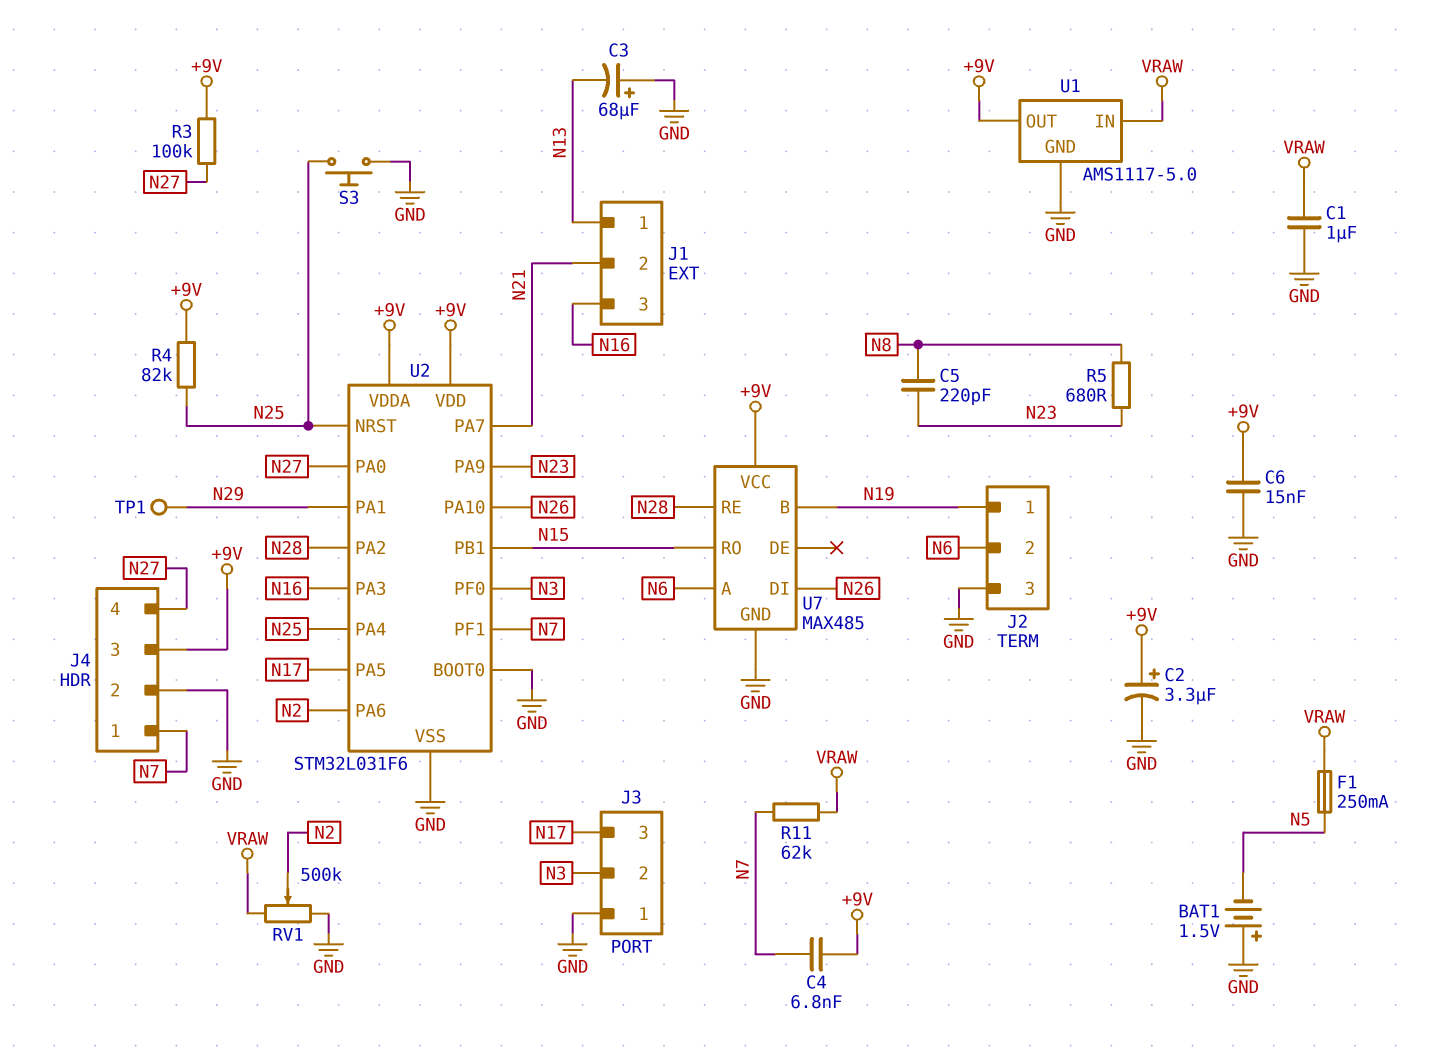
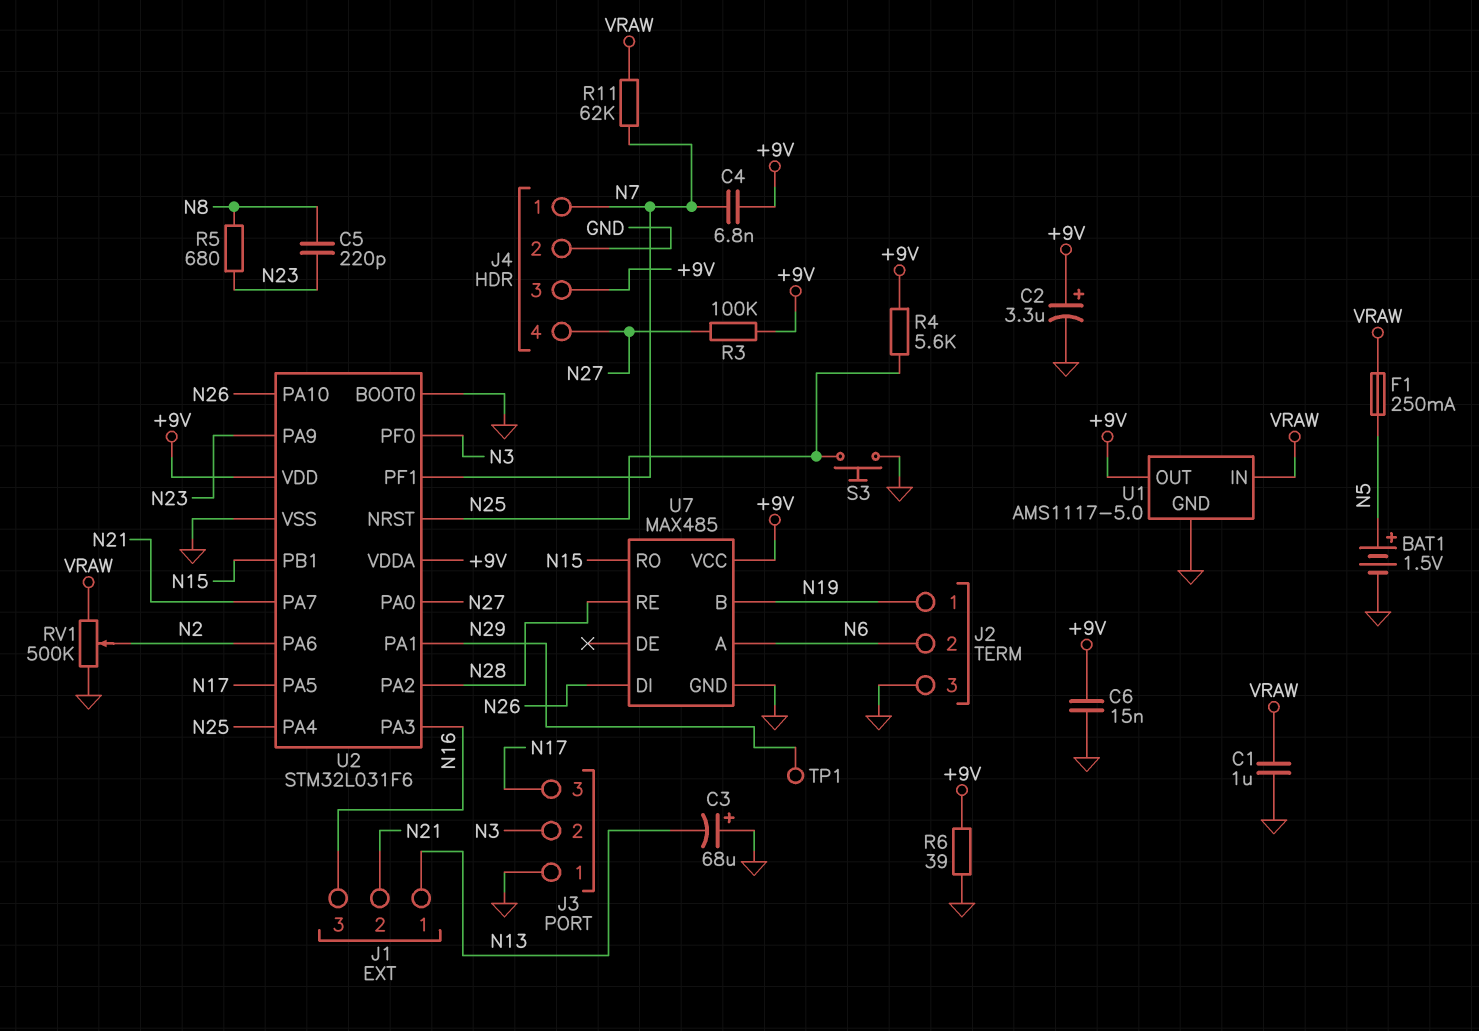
BAT1: 1.5V (plus GND, minus N5) -> 1.5V (plus N5, minus GND)
R4: 82k (+9V, N25) -> 5.6k (+9V, N25)
R6: none -> 39 (+9V, GND)

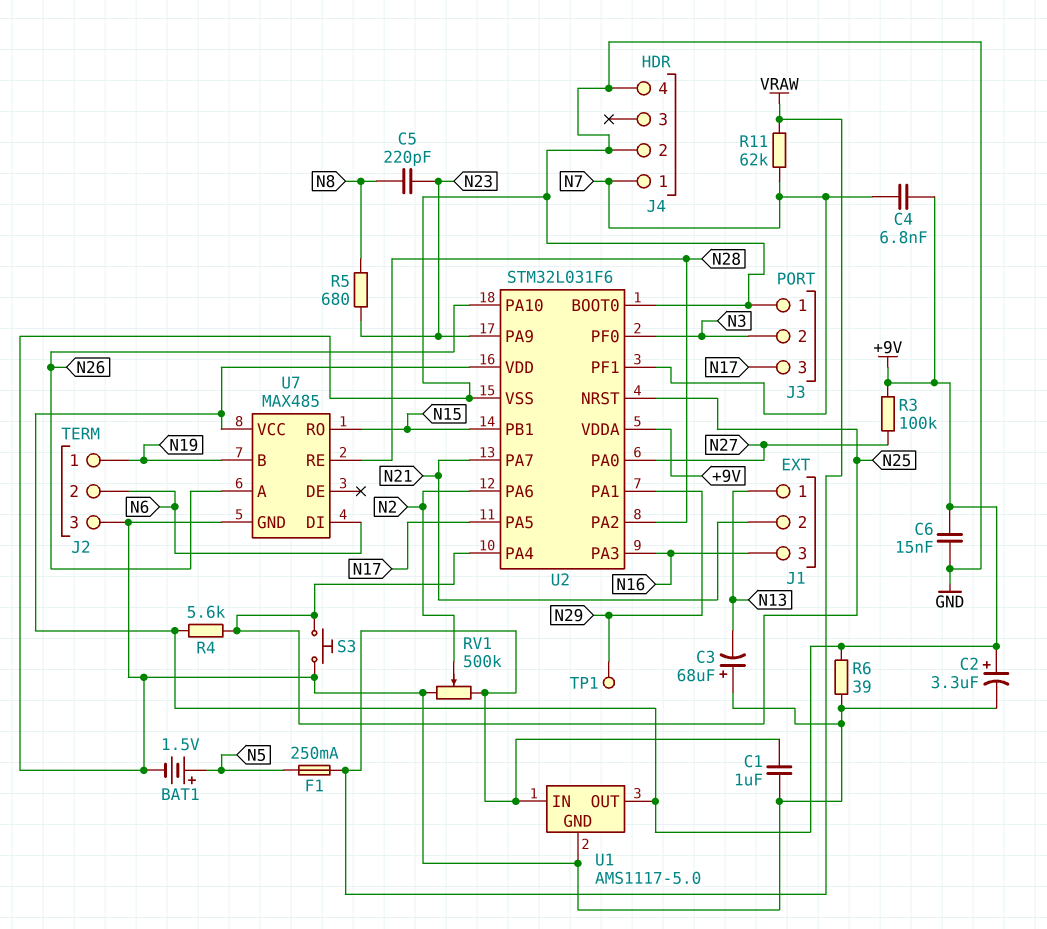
J4 pin 3: +9V -> none
J4 pin 4: N27 -> GND
U7 pin A: N6 -> N26
U7 pin DI: N26 -> N6

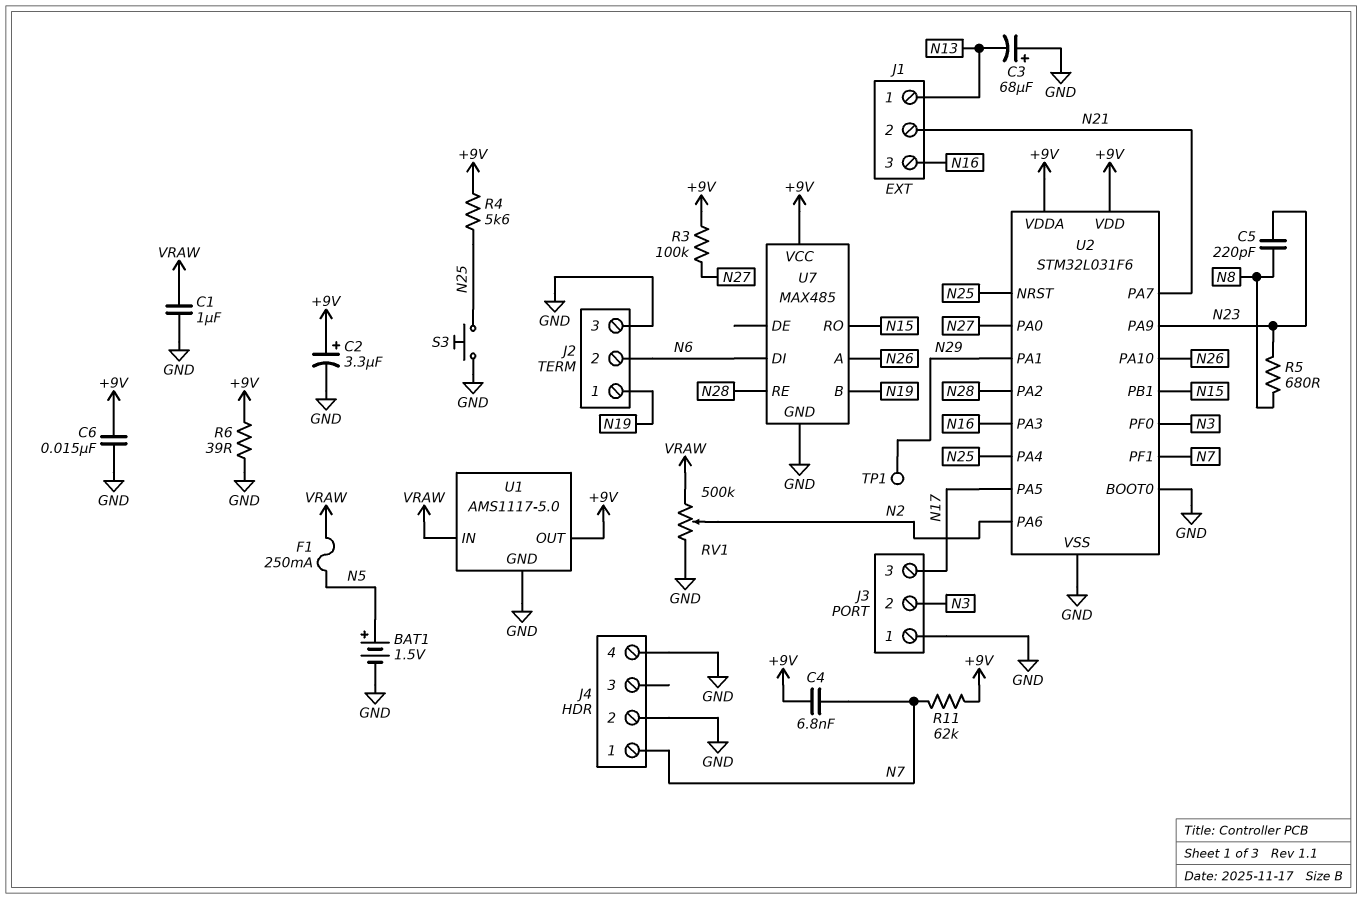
R11: 62k (N7, VRAW) -> 62k (+9V, N7)

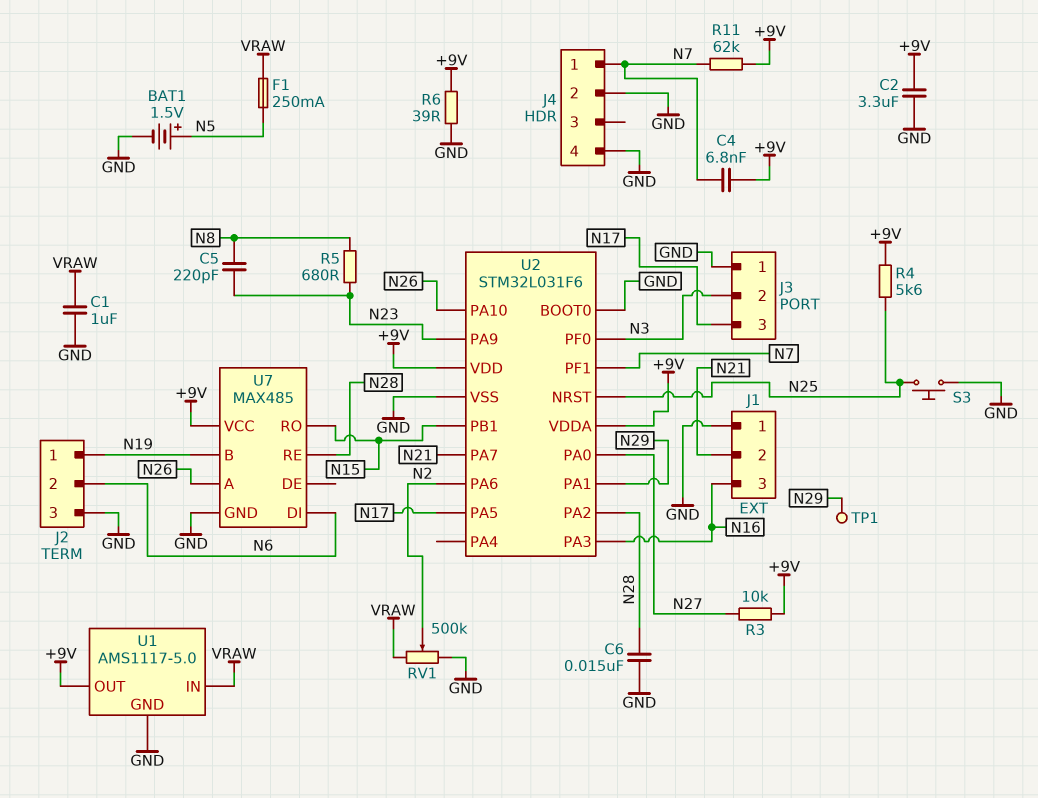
C2: 3.3uF (plus +9V, minus GND) -> 3.3uF (+9V, GND)
C3: 68uF (plus GND, minus N13) -> none
C6: 15nF (+9V, GND) -> 15nF (GND, N28)
J1 pin 1: N13 -> GND
R3: 100k (+9V, N27) -> 10k (+9V, N27)
U2 pin PA4: N25 -> none

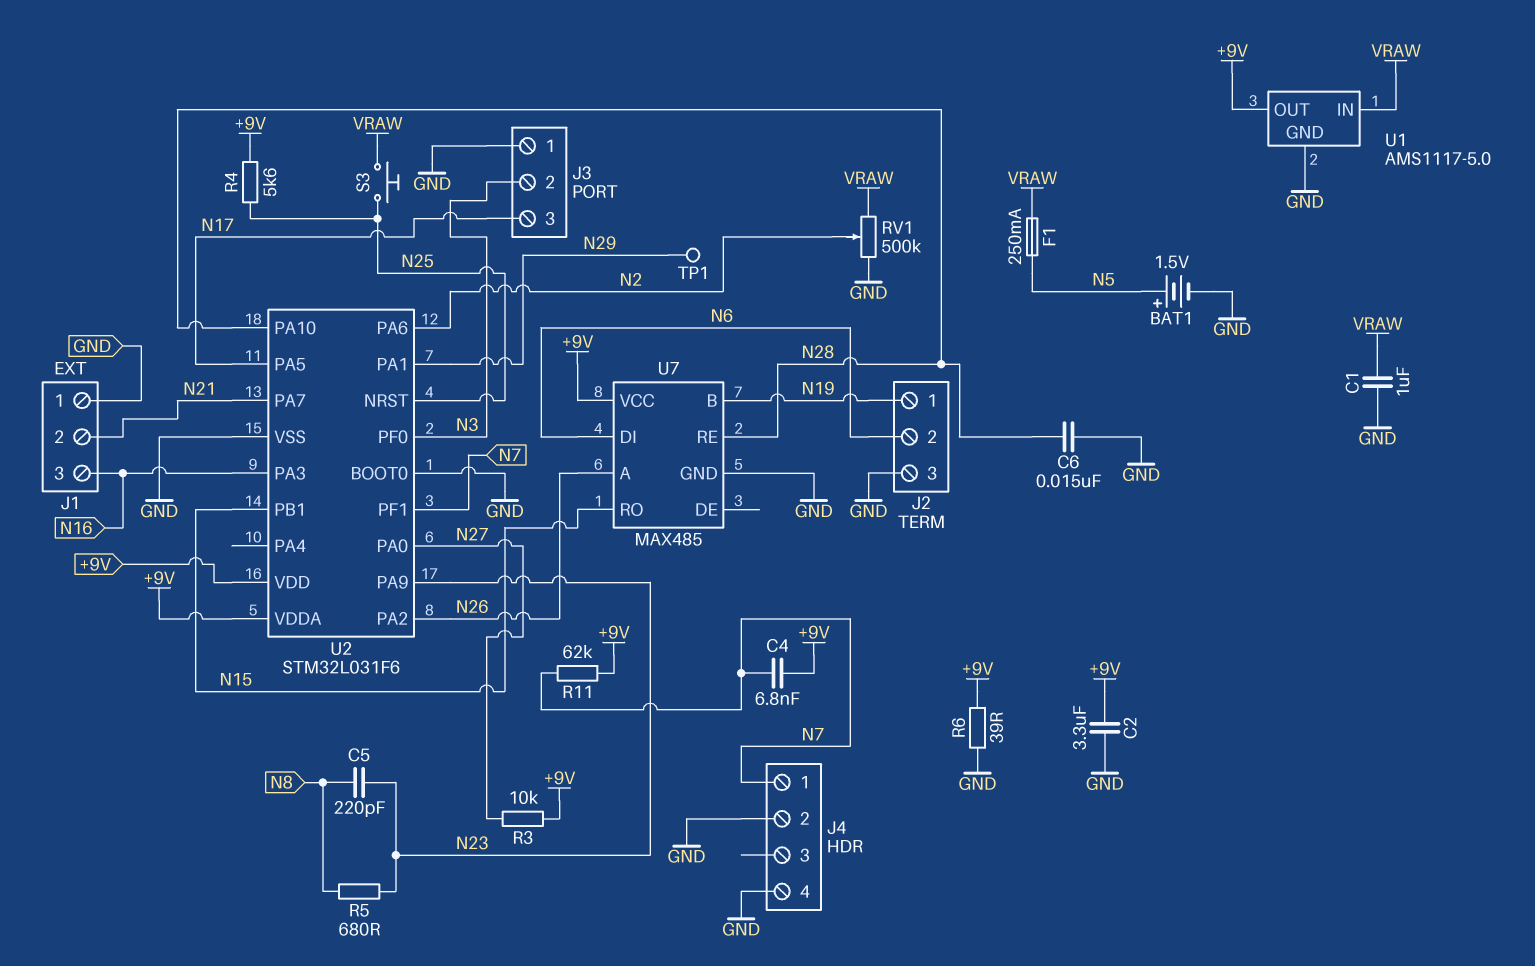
S3: button (GND, N25) -> button (N25, VRAW)
U2 pin PA2: N28 -> N26
U2 pin PA10: N26 -> N28

